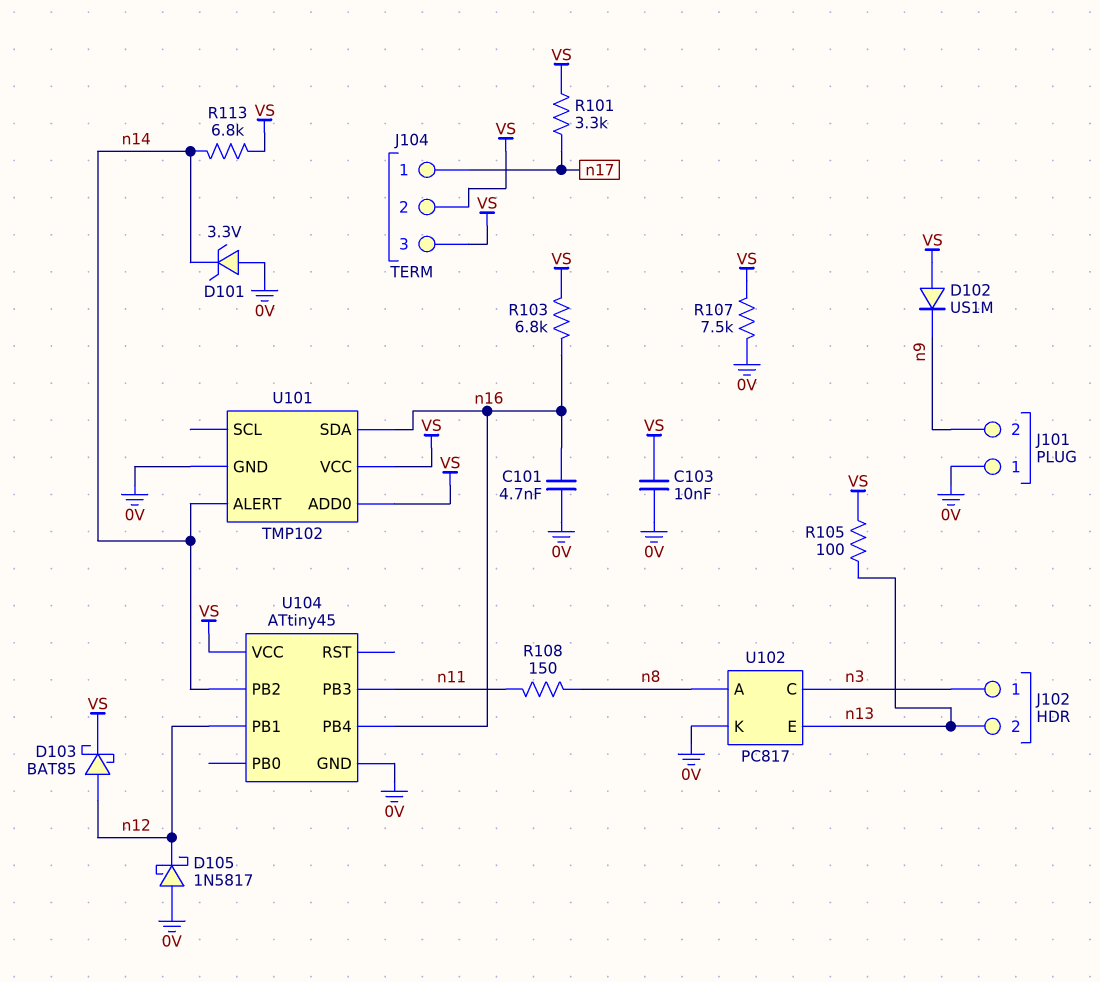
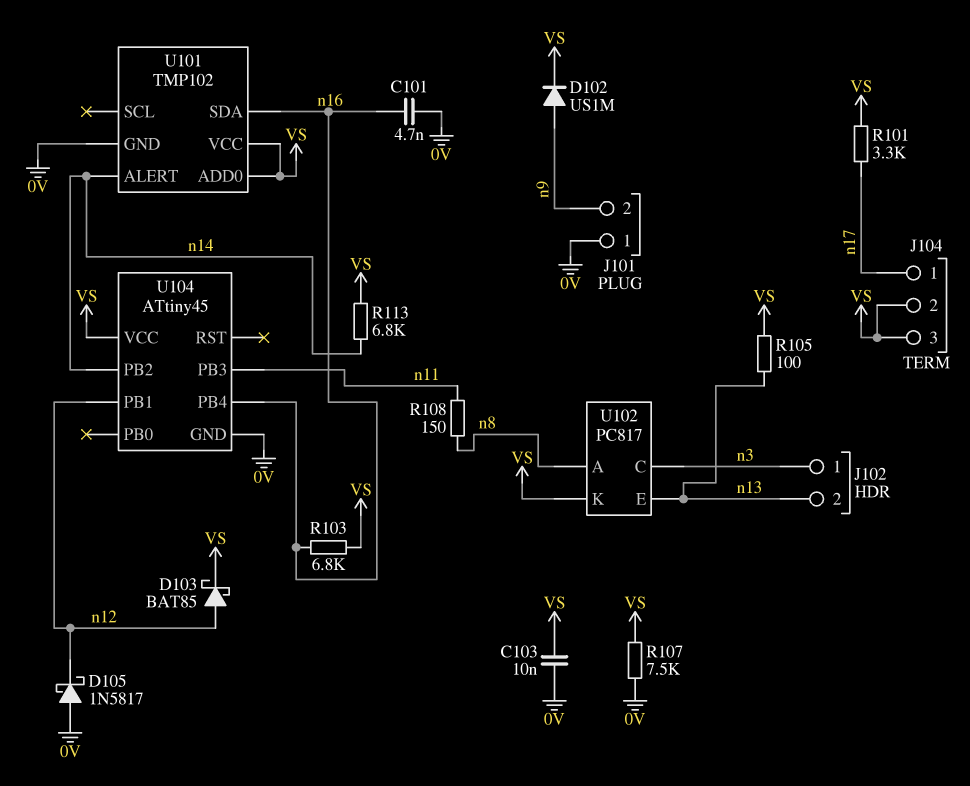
D101: zener 3.3V (A 0V, K n14) -> none
D102: diode US1M (A VS, K n9) -> diode US1M (A n9, K VS)
U102 pin K: 0V -> VS

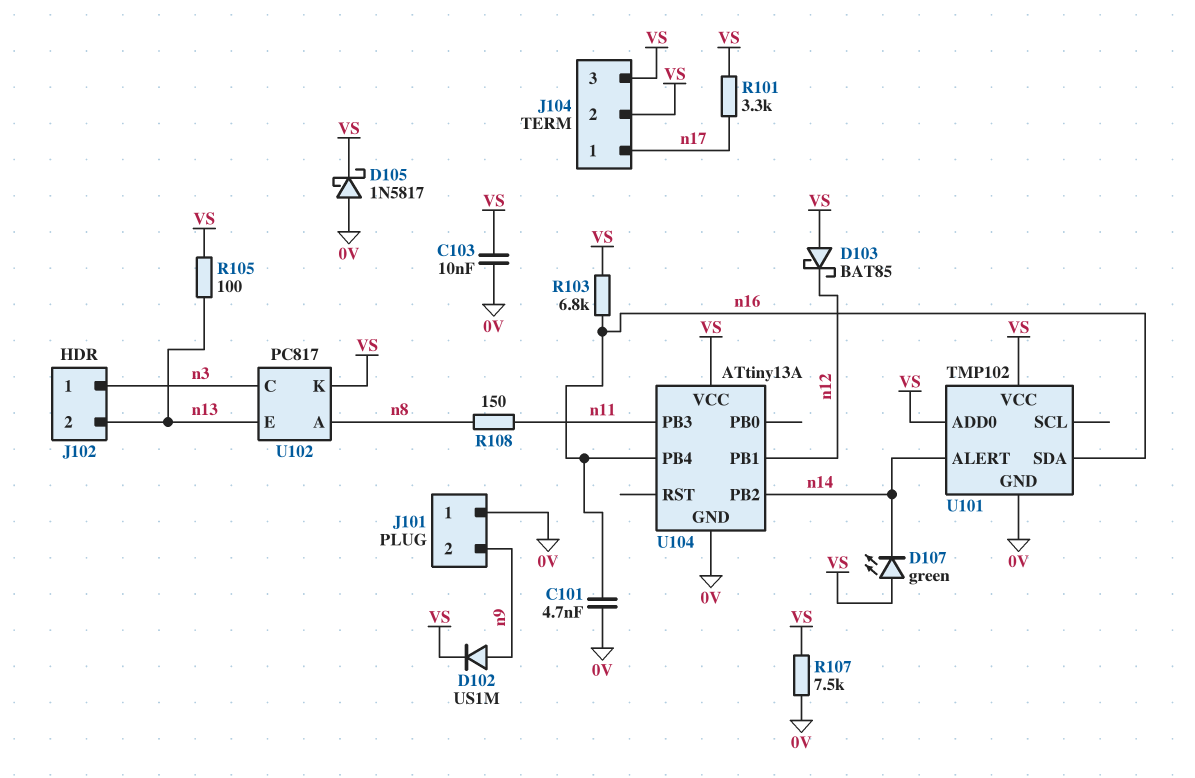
D103: schottky BAT85 (A n12, K VS) -> schottky BAT85 (A VS, K n12)
D105: schottky 1N5817 (A 0V, K n12) -> schottky 1N5817 (A 0V, K VS)
D107: none -> LED green (A VS, K n14)
R113: 6.8k (VS, n14) -> none
U104: ATtiny45 -> ATtiny13A

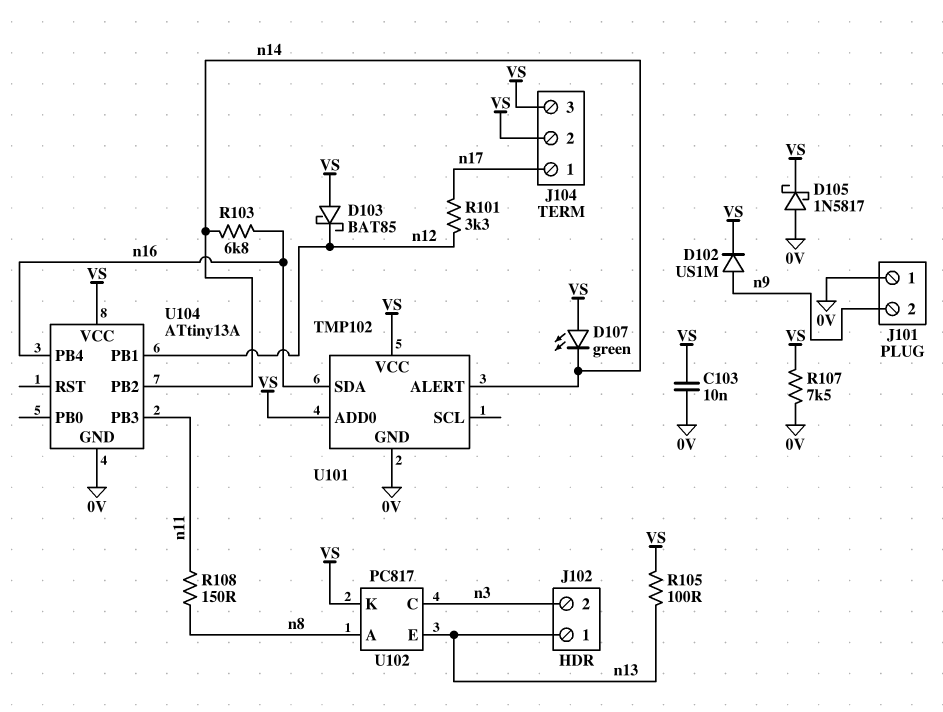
C101: 4.7nF (0V, n16) -> none
J102 pin 1: n3 -> n13
J102 pin 2: n13 -> n3
R101: 3.3k (VS, n17) -> 3.3k (n12, n17)
R103: 6.8k (VS, n16) -> 6.8k (n14, n16)

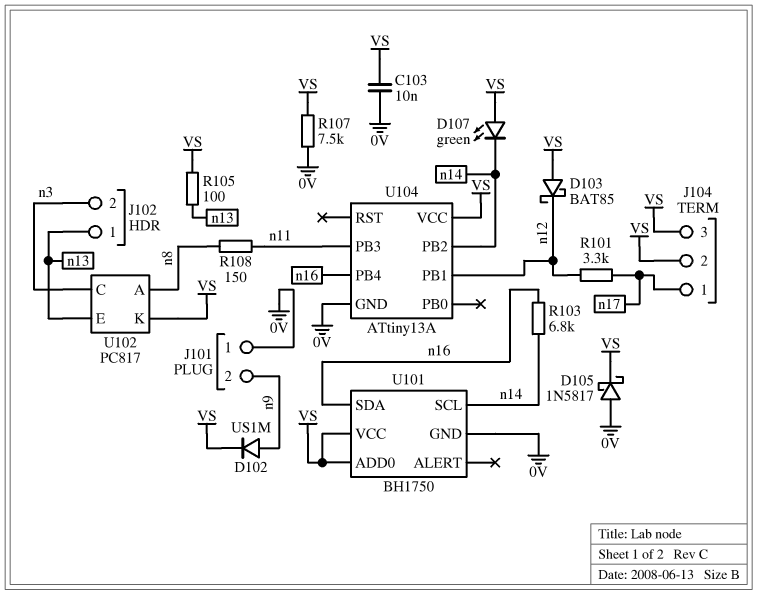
U101: TMP102 -> BH1750
U101 pin ALERT: n14 -> none
U101 pin SCL: none -> n14

